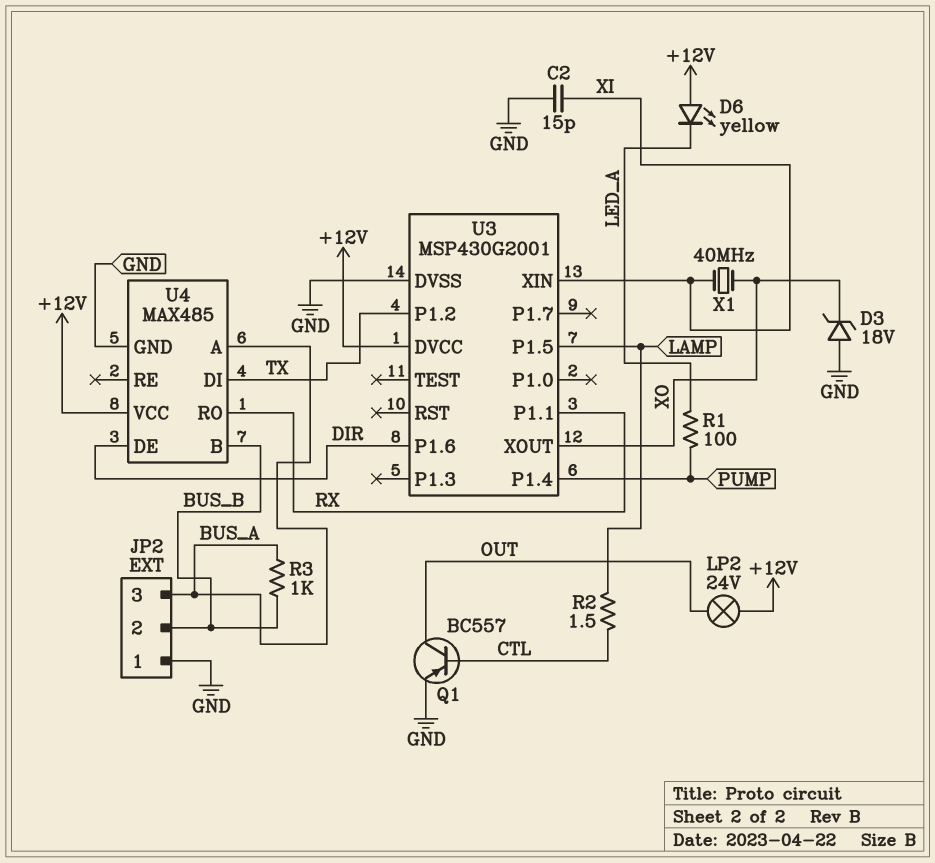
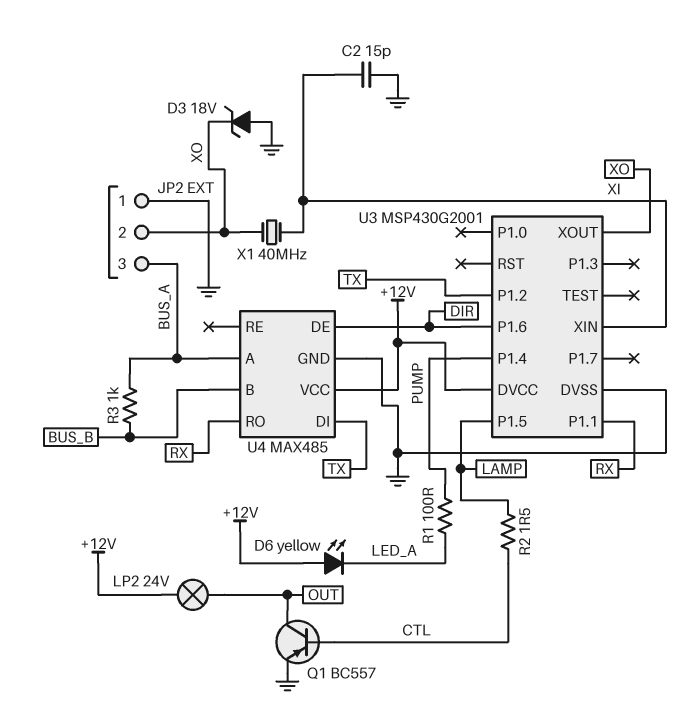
JP2 pin 2: BUS_B -> XO

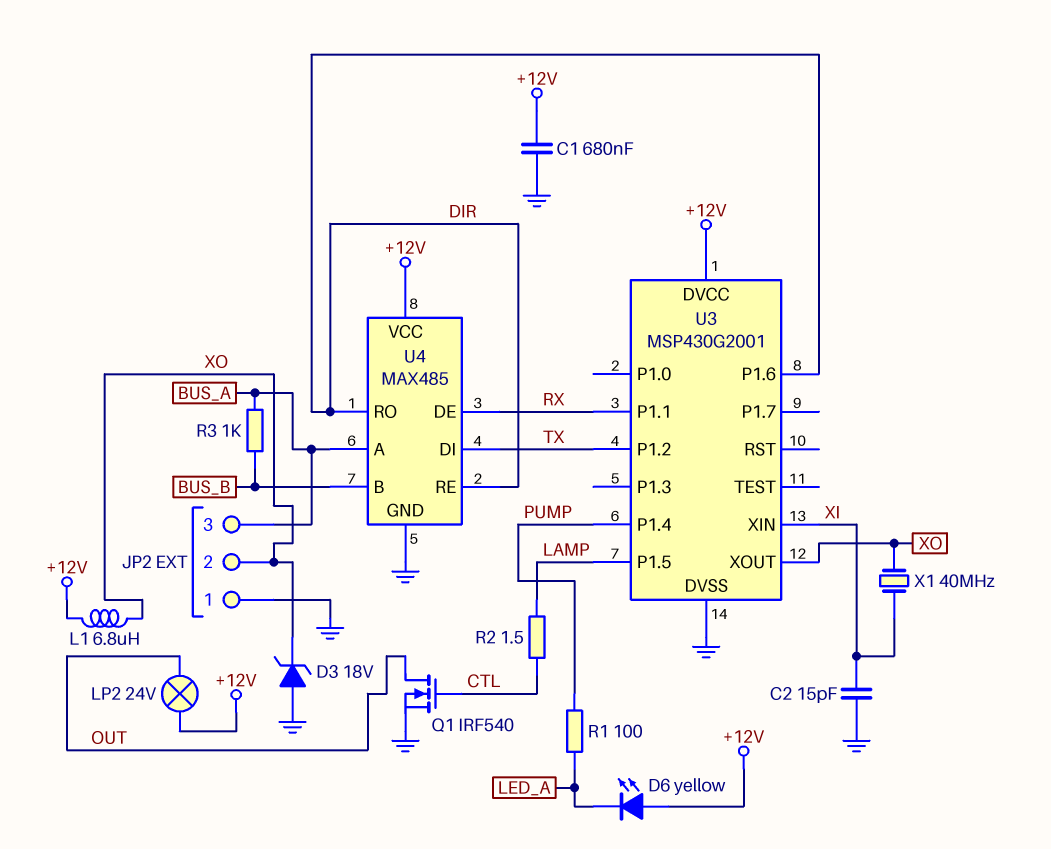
C1: none -> 680nF (+12V, GND)
L1: none -> 6.8uH (+12V, XO)
Q1: PNP BC557 (B CTL, C OUT, E GND) -> NMOS IRF540 (G CTL, D OUT, S GND)
U4 pin DE: DIR -> RX
U4 pin RE: none -> DIR
U4 pin RO: RX -> DIR

